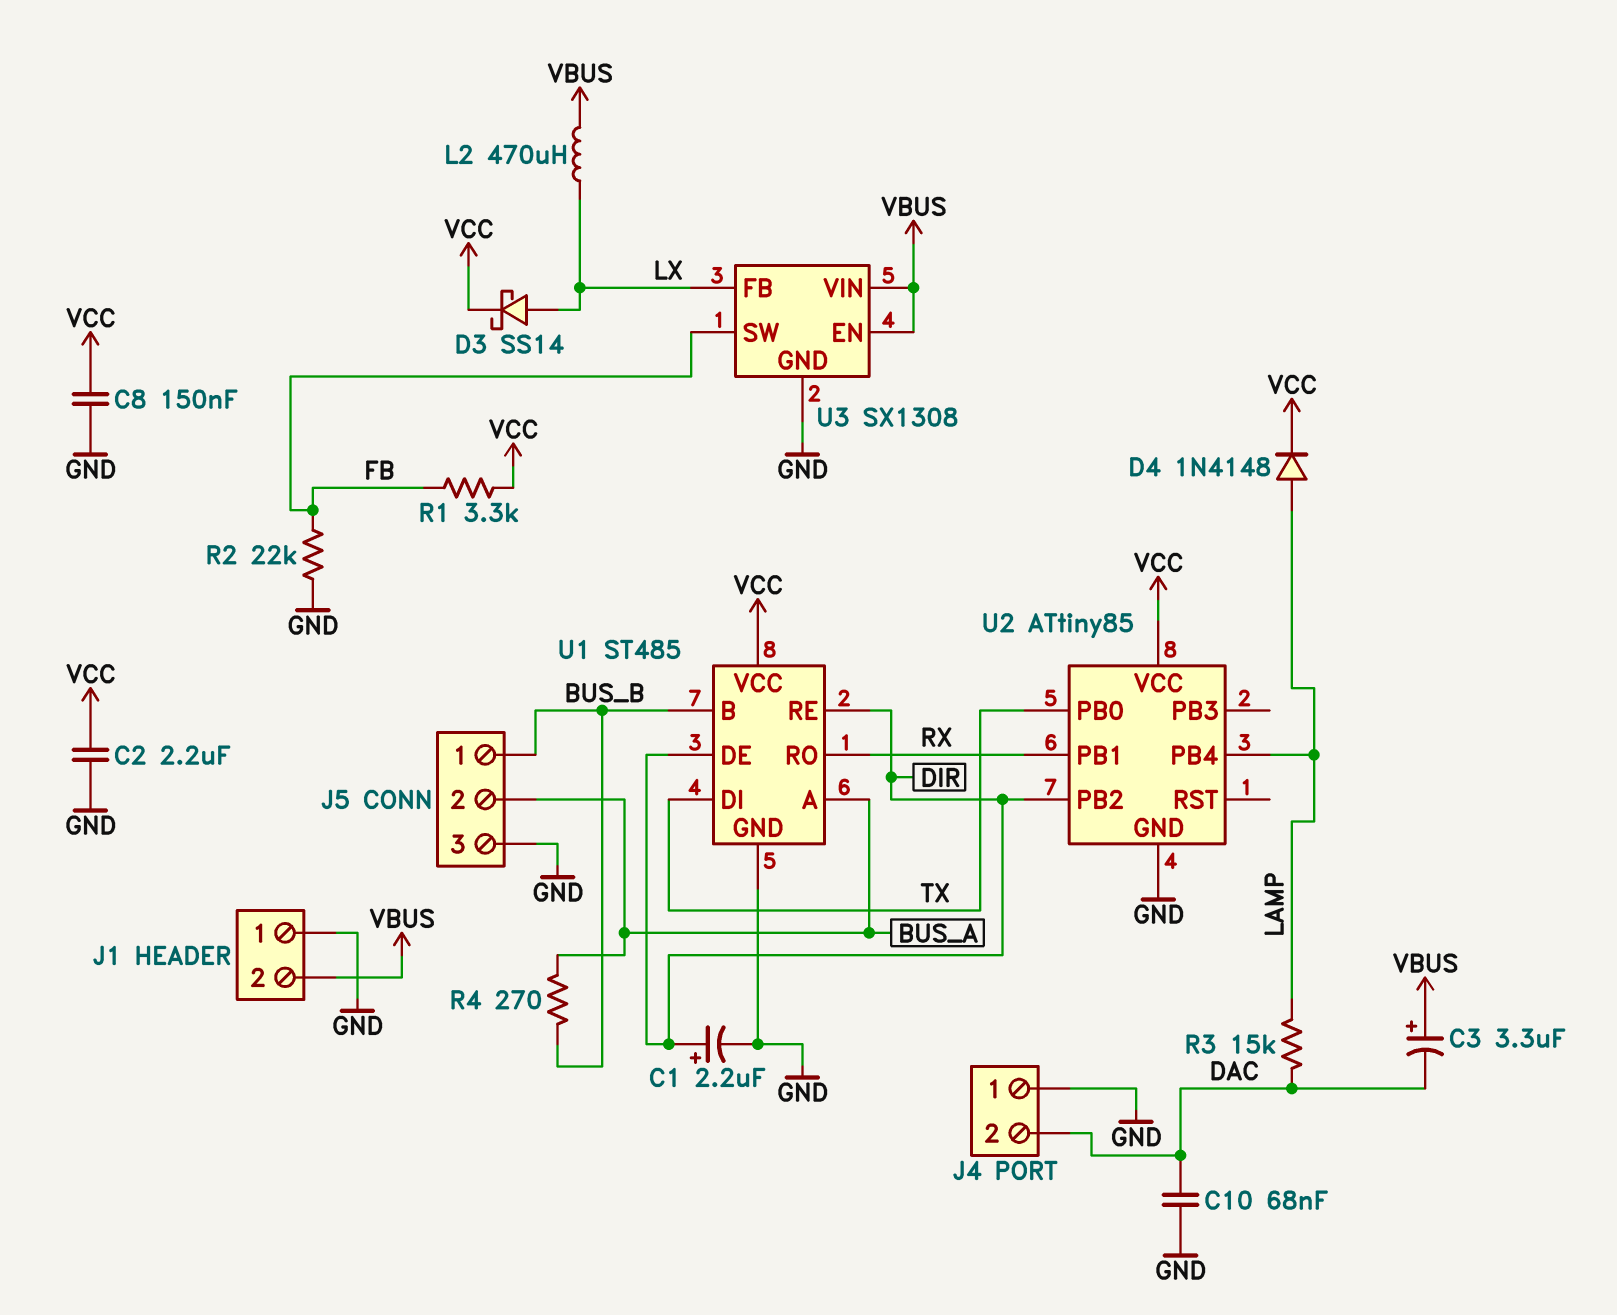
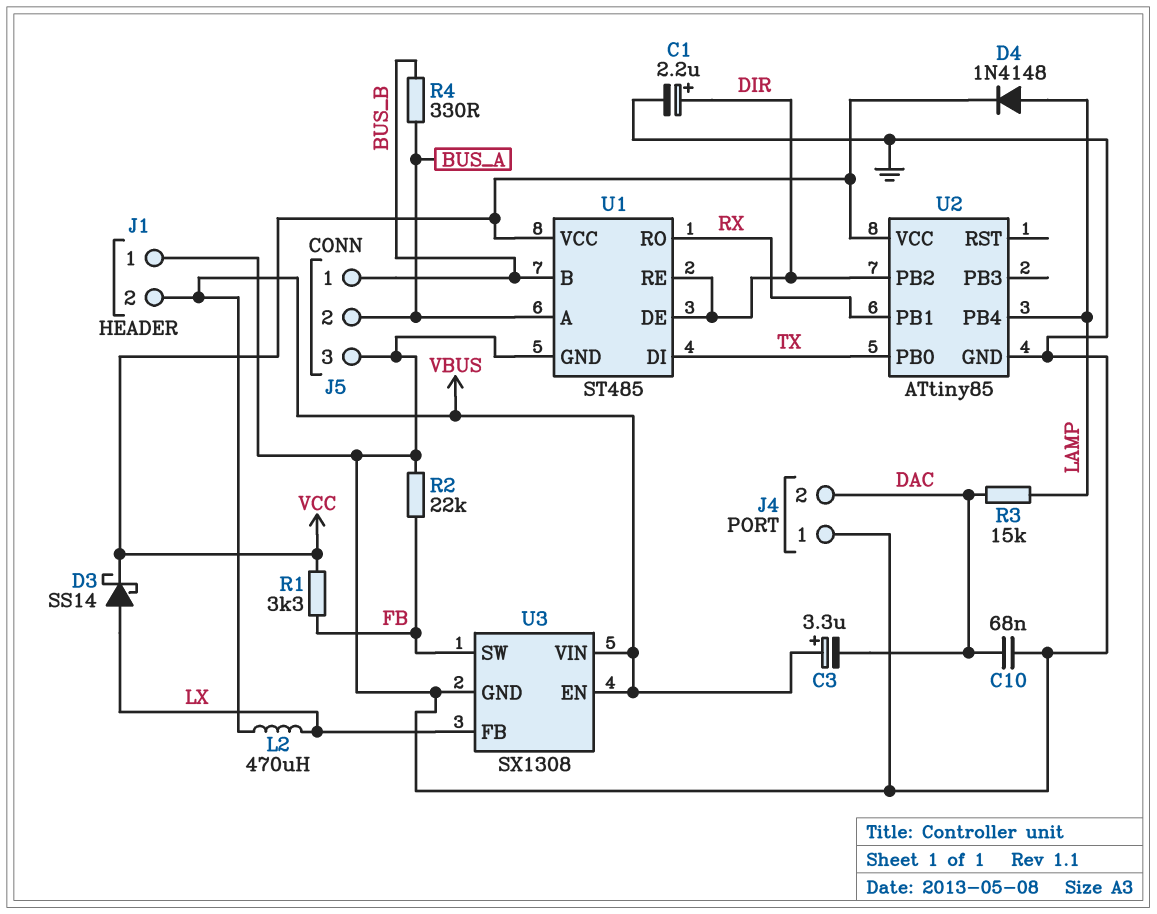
C2: 2.2uF (GND, VCC) -> none
C8: 150nF (GND, VCC) -> none
R4: 270 (BUS_A, BUS_B) -> 330 (BUS_A, BUS_B)

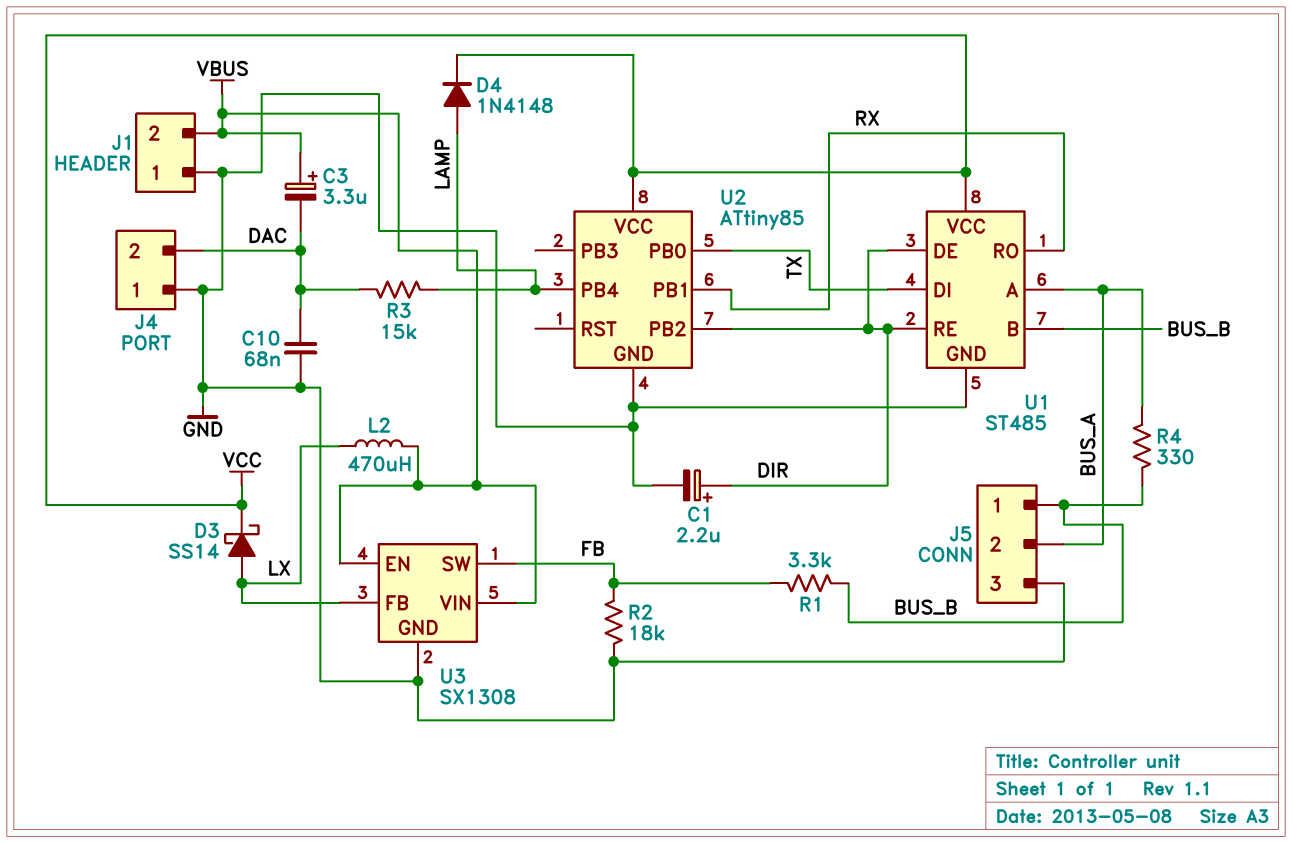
R1: 3.3k (FB, VCC) -> 3.3k (BUS_B, FB)
R2: 22k (FB, GND) -> 18k (FB, GND)

